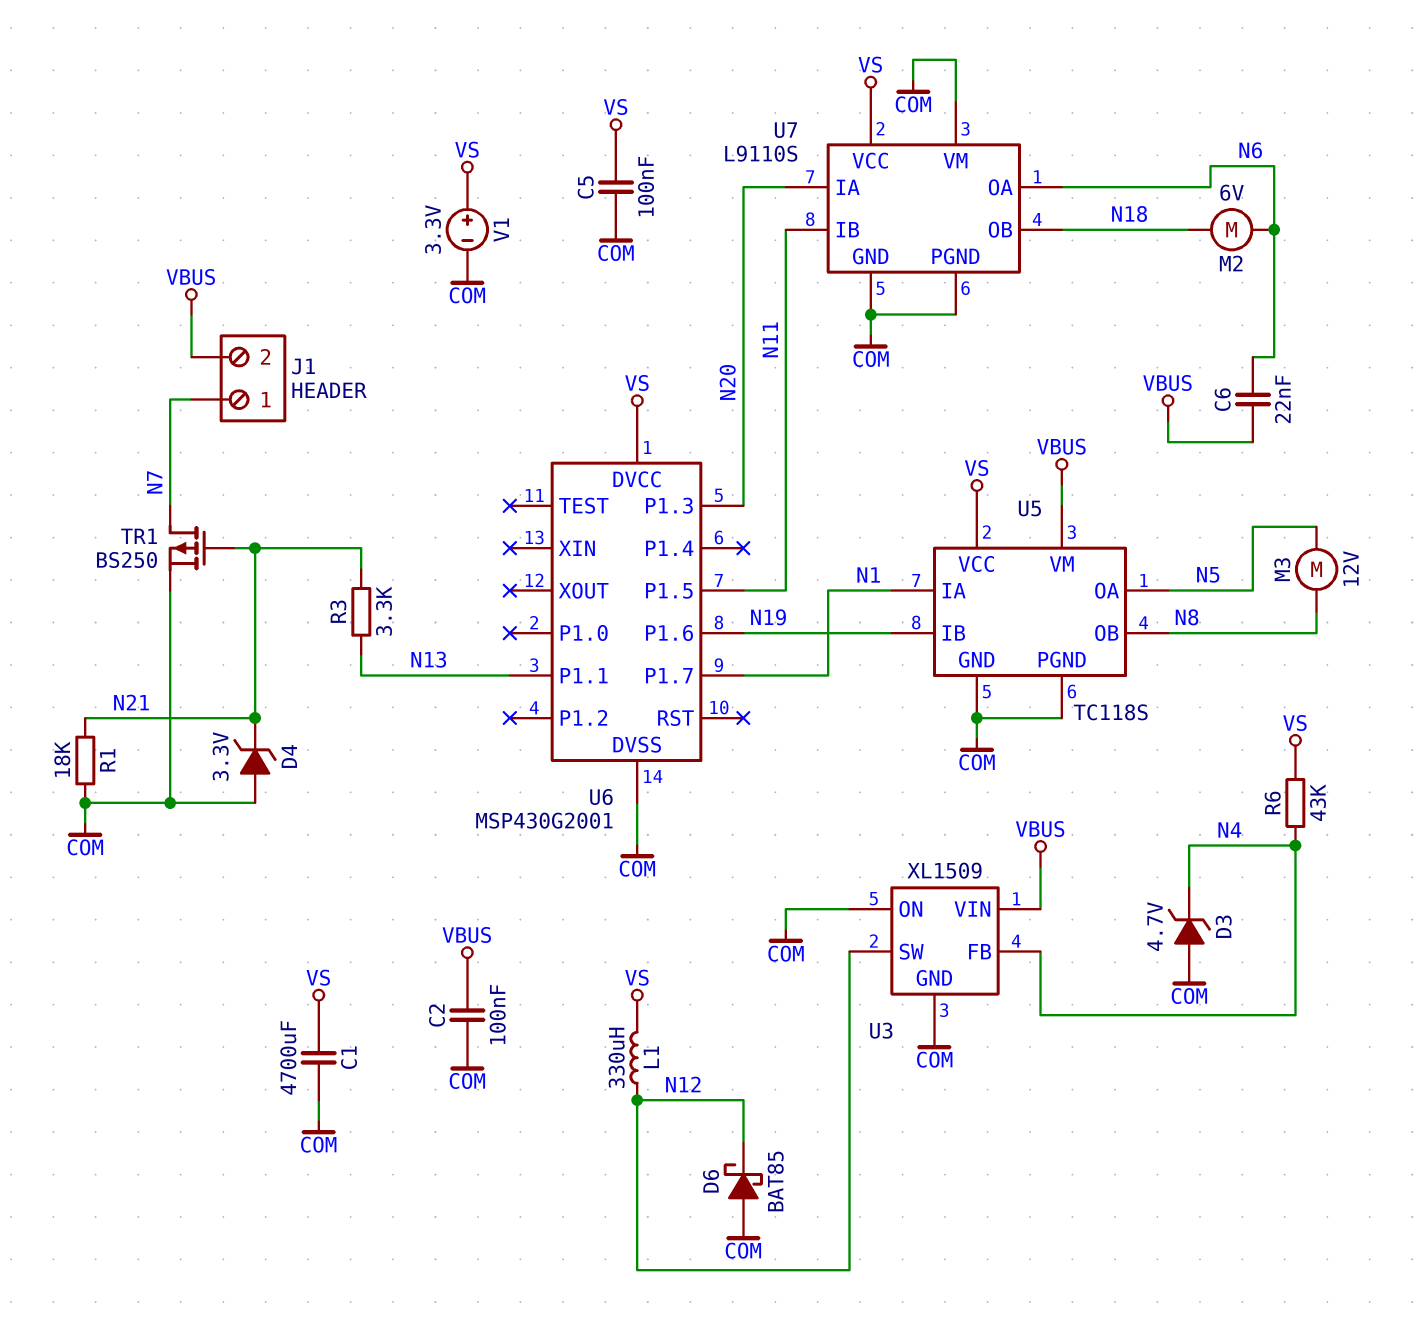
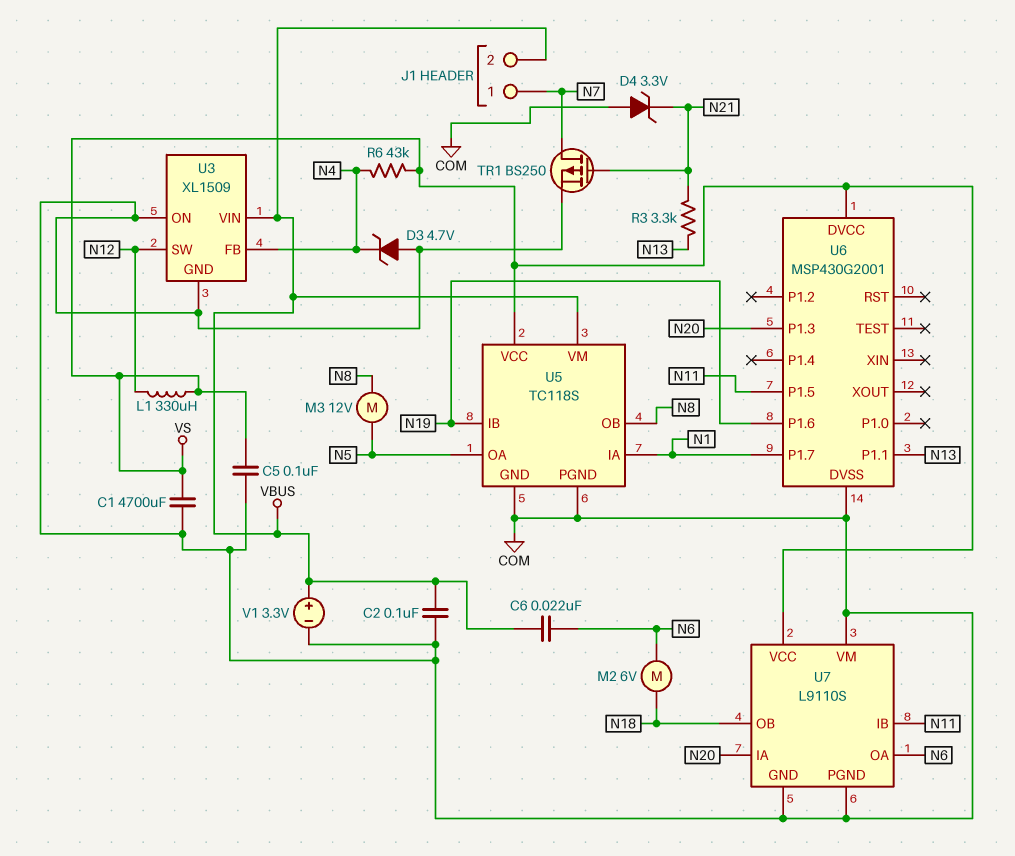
D6: schottky BAT85 (A COM, K N12) -> none
R1: 18k (COM, N21) -> none
V1: 3.3V (plus VS, minus COM) -> 3.3V (plus VBUS, minus COM)

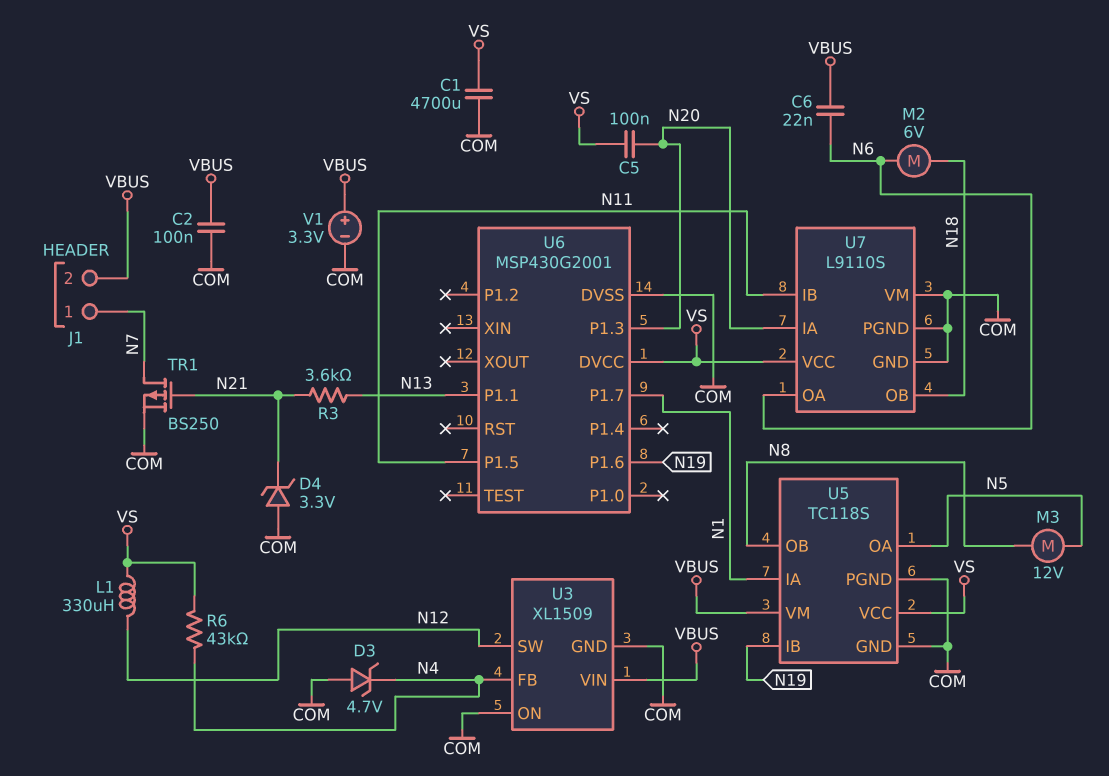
C5: 100nF (COM, VS) -> 100nF (N20, VS)
R3: 3.3k (N13, N21) -> 3.6k (N13, N21)

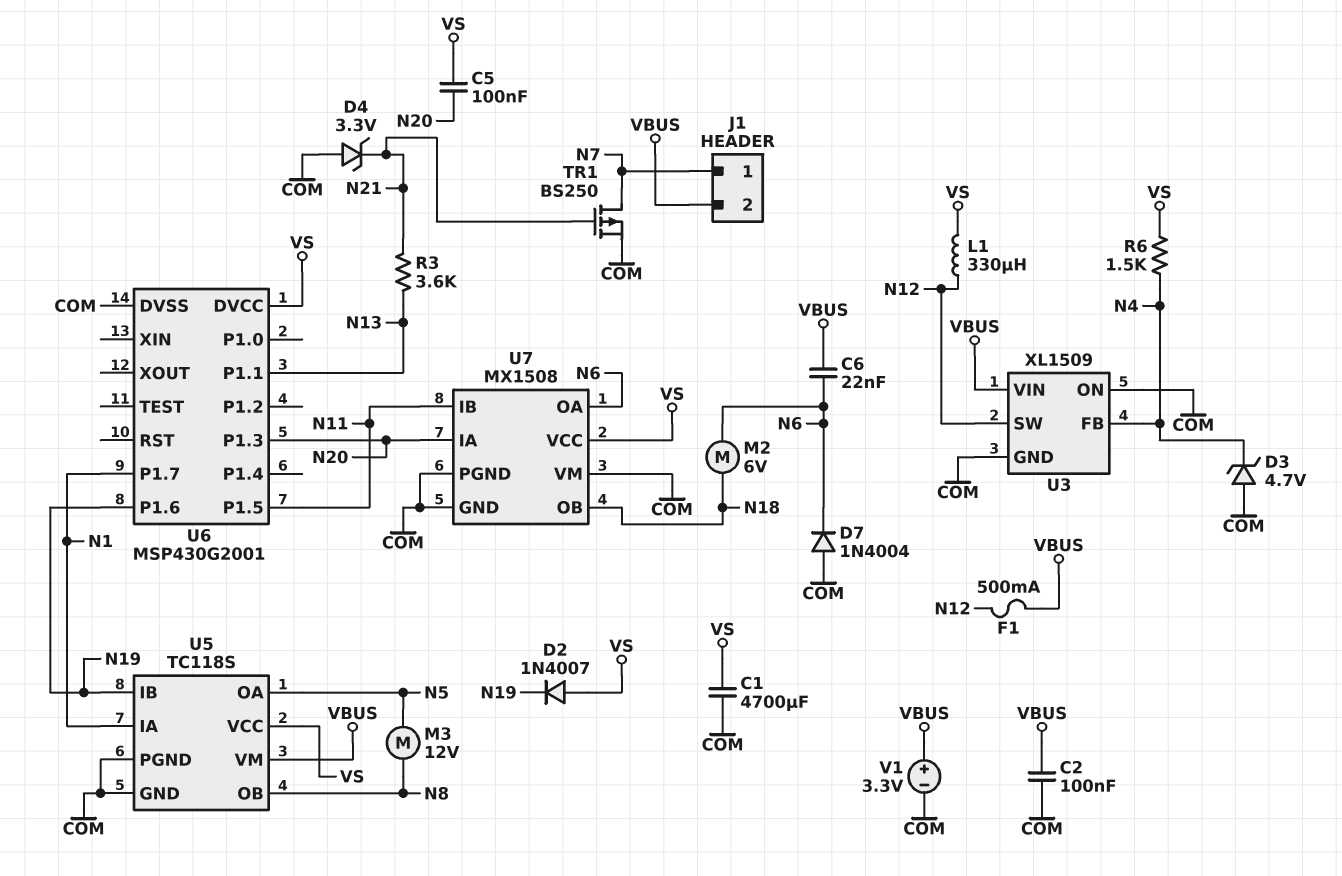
D2: none -> diode 1N4007 (A VS, K N19)
D7: none -> diode 1N4004 (A COM, K N6)
F1: none -> 500mA (N12, VBUS)
R6: 43k (N4, VS) -> 1.5k (N4, VS)
U7: L9110S -> MX1508

